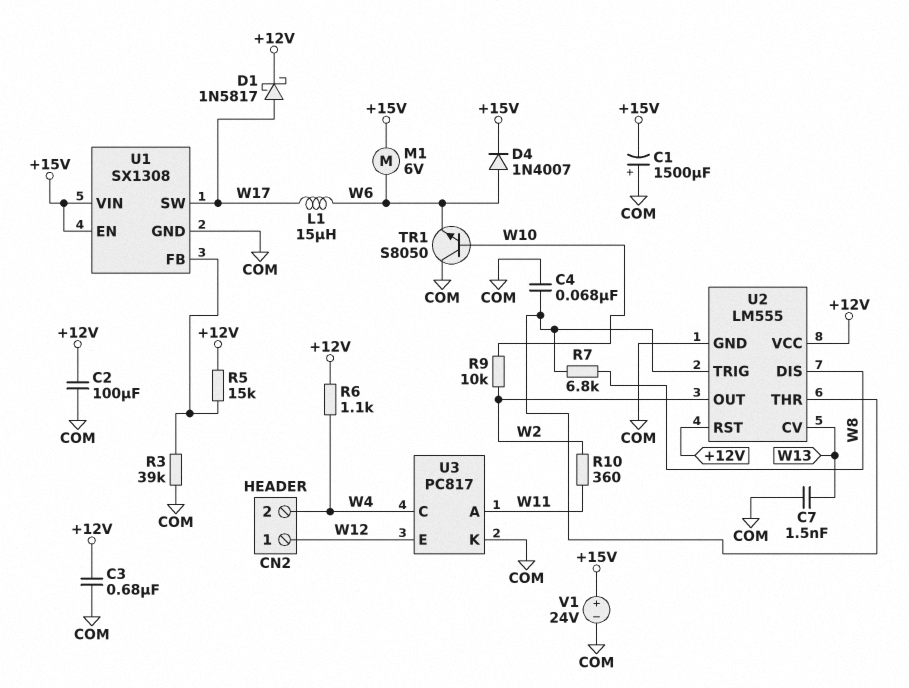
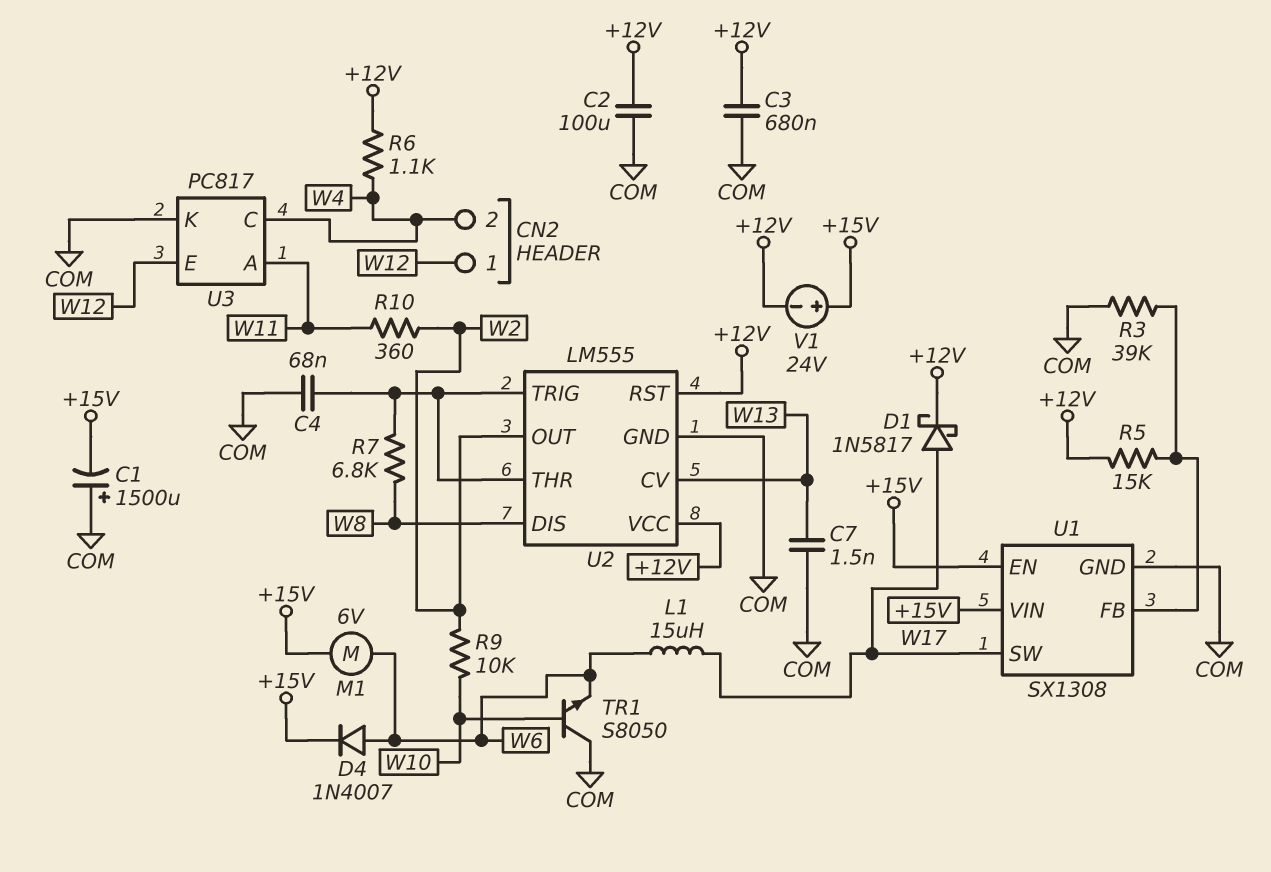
V1: 24V (plus +15V, minus COM) -> 24V (plus +15V, minus +12V)

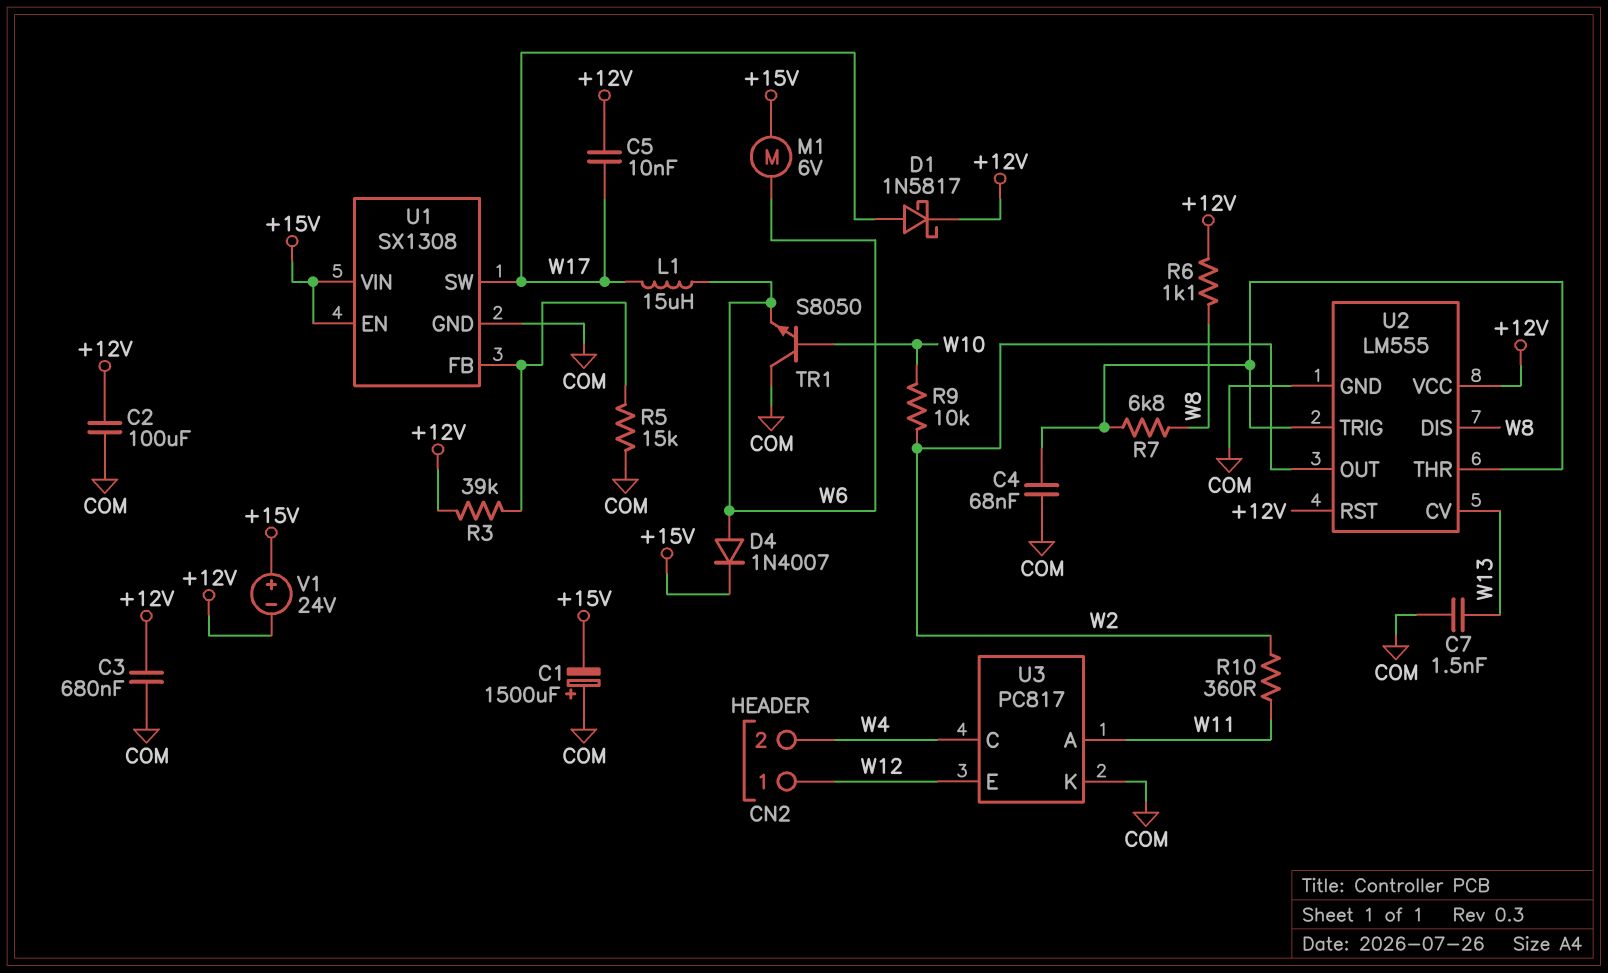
C5: none -> 10nF (+12V, W17)
R3: 39k (COM, U1/FB) -> 39k (+12V, U1/FB)
R5: 15k (+12V, U1/FB) -> 15k (COM, U1/FB)
R6: 1.1k (+12V, W4) -> 1.1k (+12V, W8)

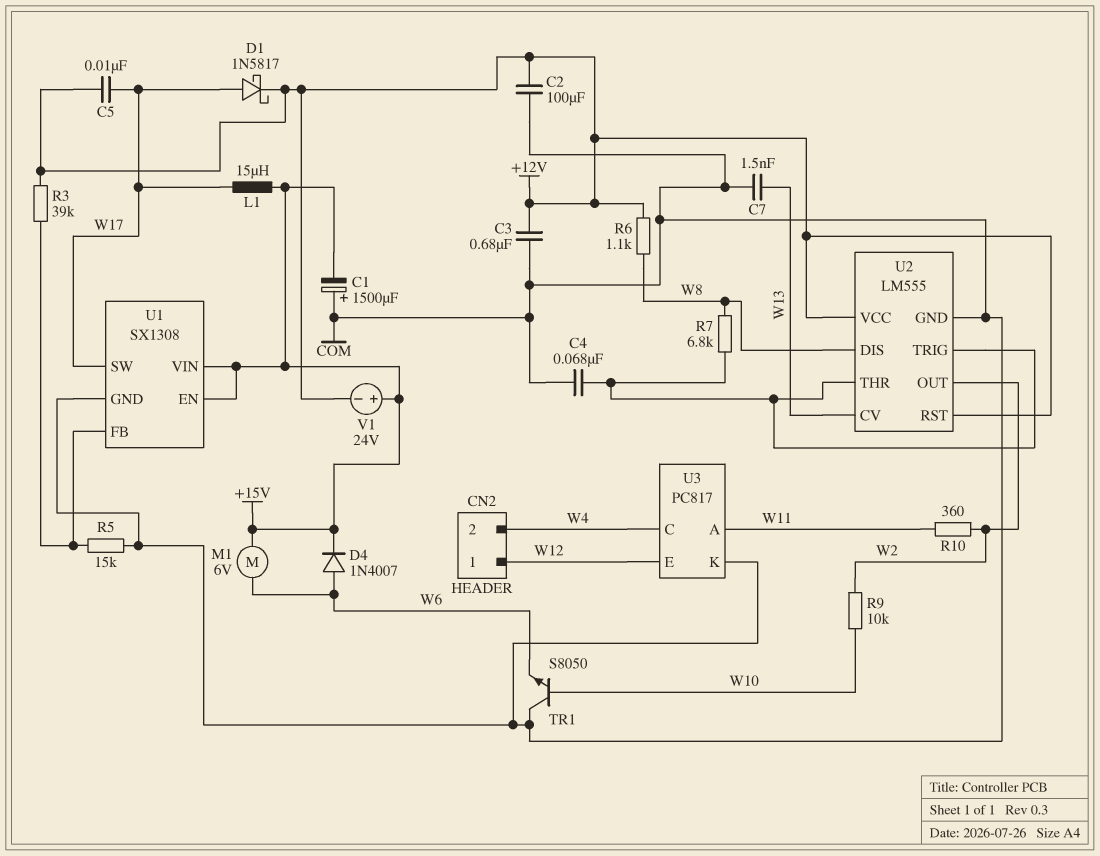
L1: 15uH (W6, W17) -> 15uH (+15V, W17)

